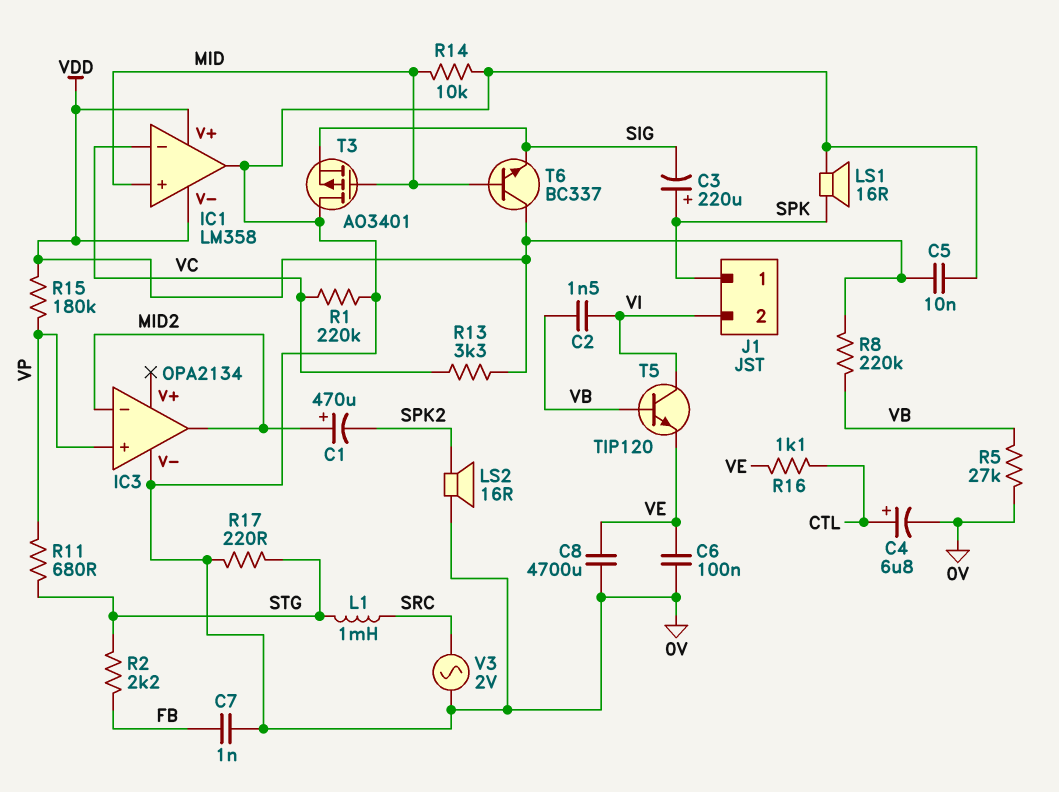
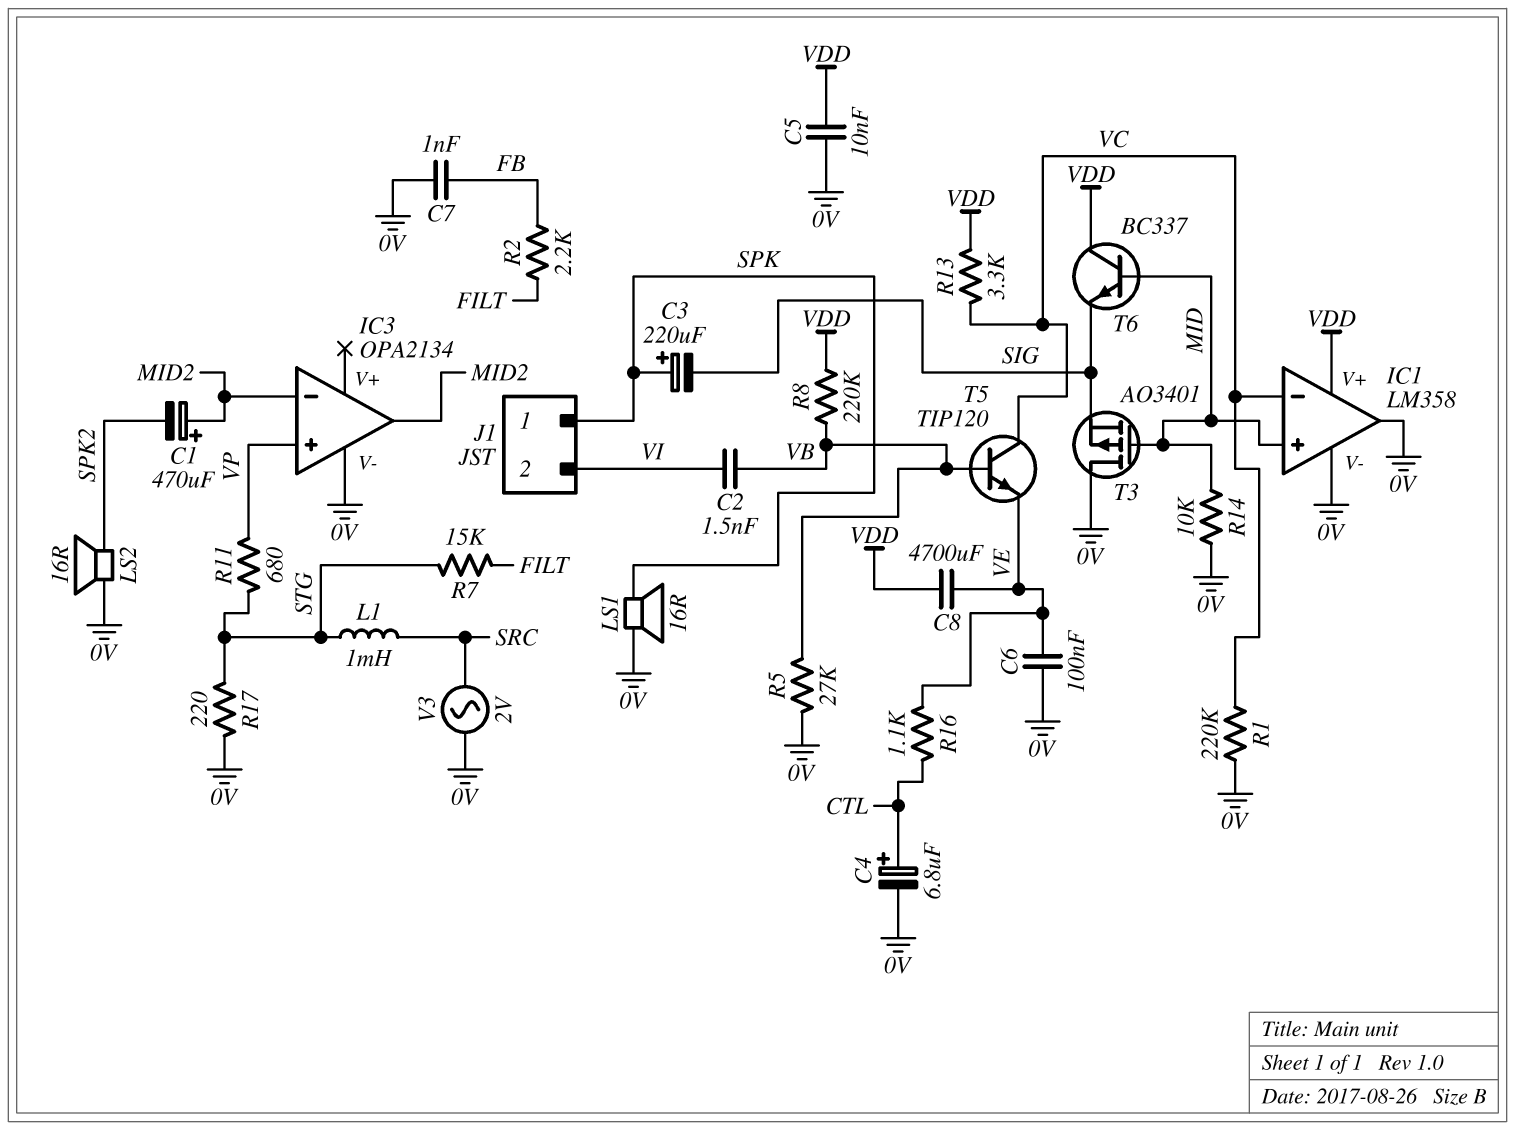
C8: 4700uF (0V, VE) -> 4700uF (VDD, VE)
IC1 pin V-: VDD -> 0V
R2: 2.2k (FB, STG) -> 2.2k (FB, FILT)
R7: none -> 15k (FILT, STG)
R15: 180k (VDD, VP) -> none
T5: NPN TIP120 (B VB, C VI, E VE) -> NPN TIP120 (B VB, C VC, E VE)

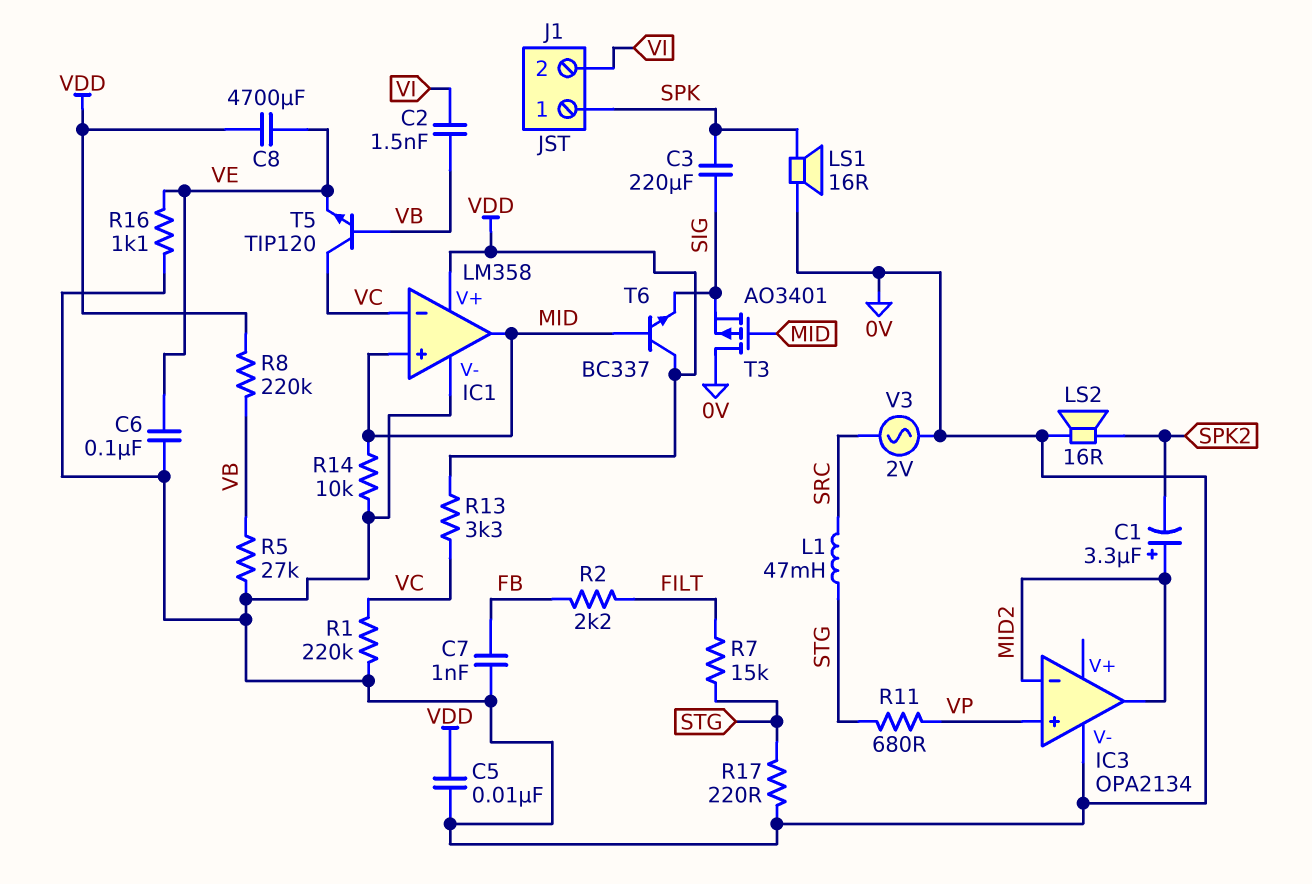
C1: 470uF (plus MID2, minus SPK2) -> 3.3uF (plus MID2, minus SPK2)
C3: 220uF (plus SPK, minus SIG) -> 220uF (SIG, SPK)
C4: 6.8uF (plus CTL, minus 0V) -> none
IC1 pin out: 0V -> MID
L1: 1mH (SRC, STG) -> 47mH (SRC, STG)
R16: 1.1k (CTL, VE) -> 1.1k (0V, VE)

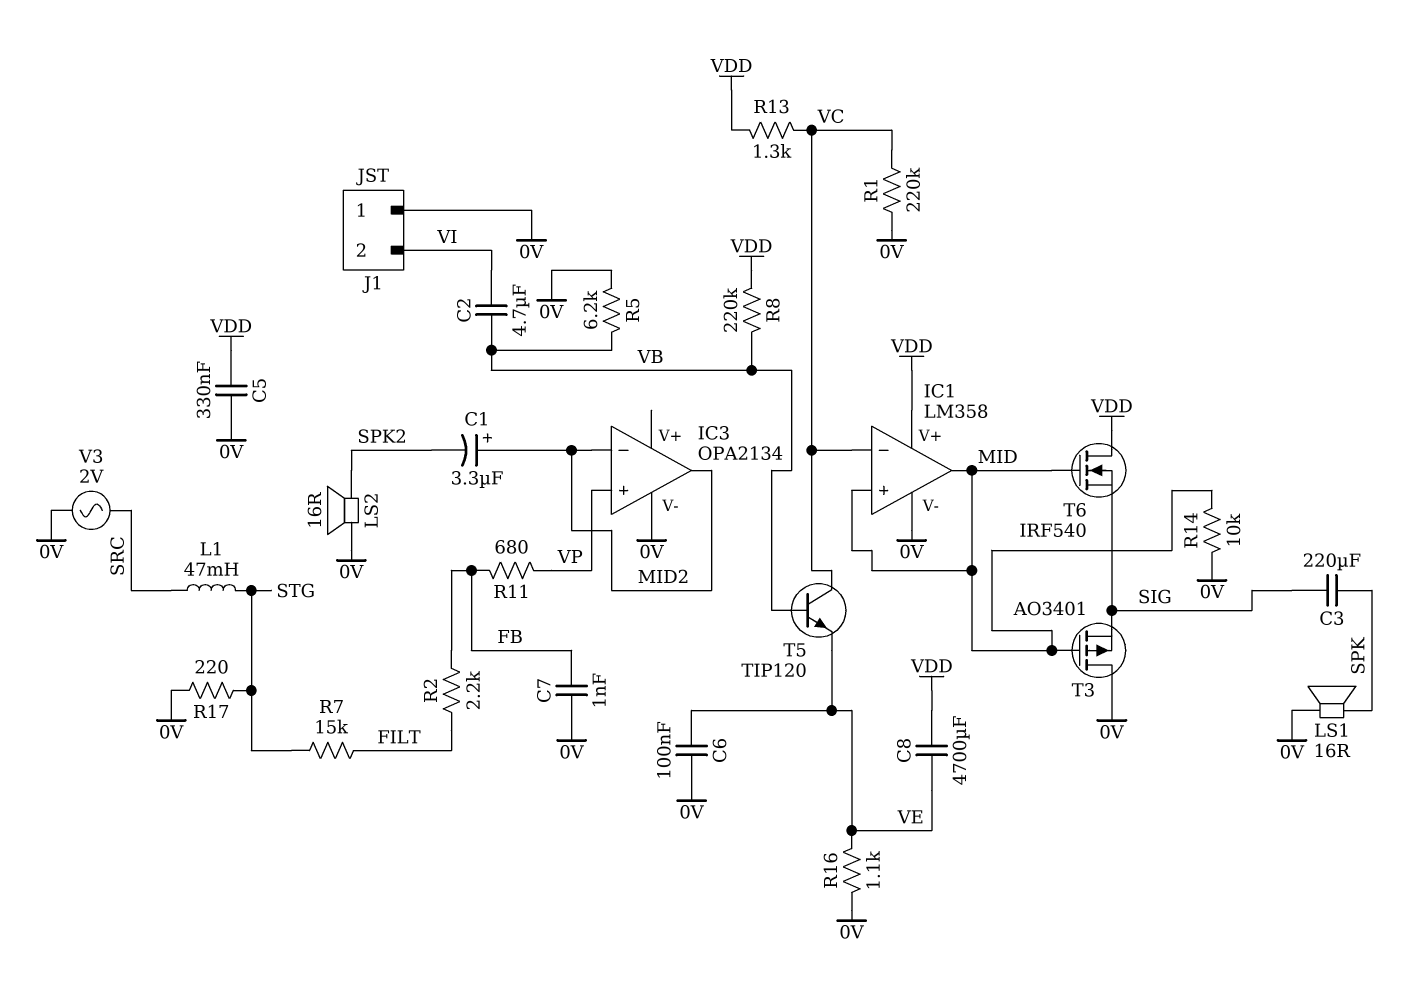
C2: 1.5nF (VB, VI) -> 4.7uF (VB, VI)
C5: 10nF (0V, VDD) -> 330nF (0V, VDD)
J1 pin 1: SPK -> 0V
R5: 27k (0V, VB) -> 6.2k (0V, VB)
R11: 680 (STG, VP) -> 680 (FB, VP)
R13: 3.3k (VC, VDD) -> 1.3k (VC, VDD)
T6: NPN BC337 (B MID, C VDD, E SIG) -> NMOS IRF540 (G MID, D VDD, S SIG)

